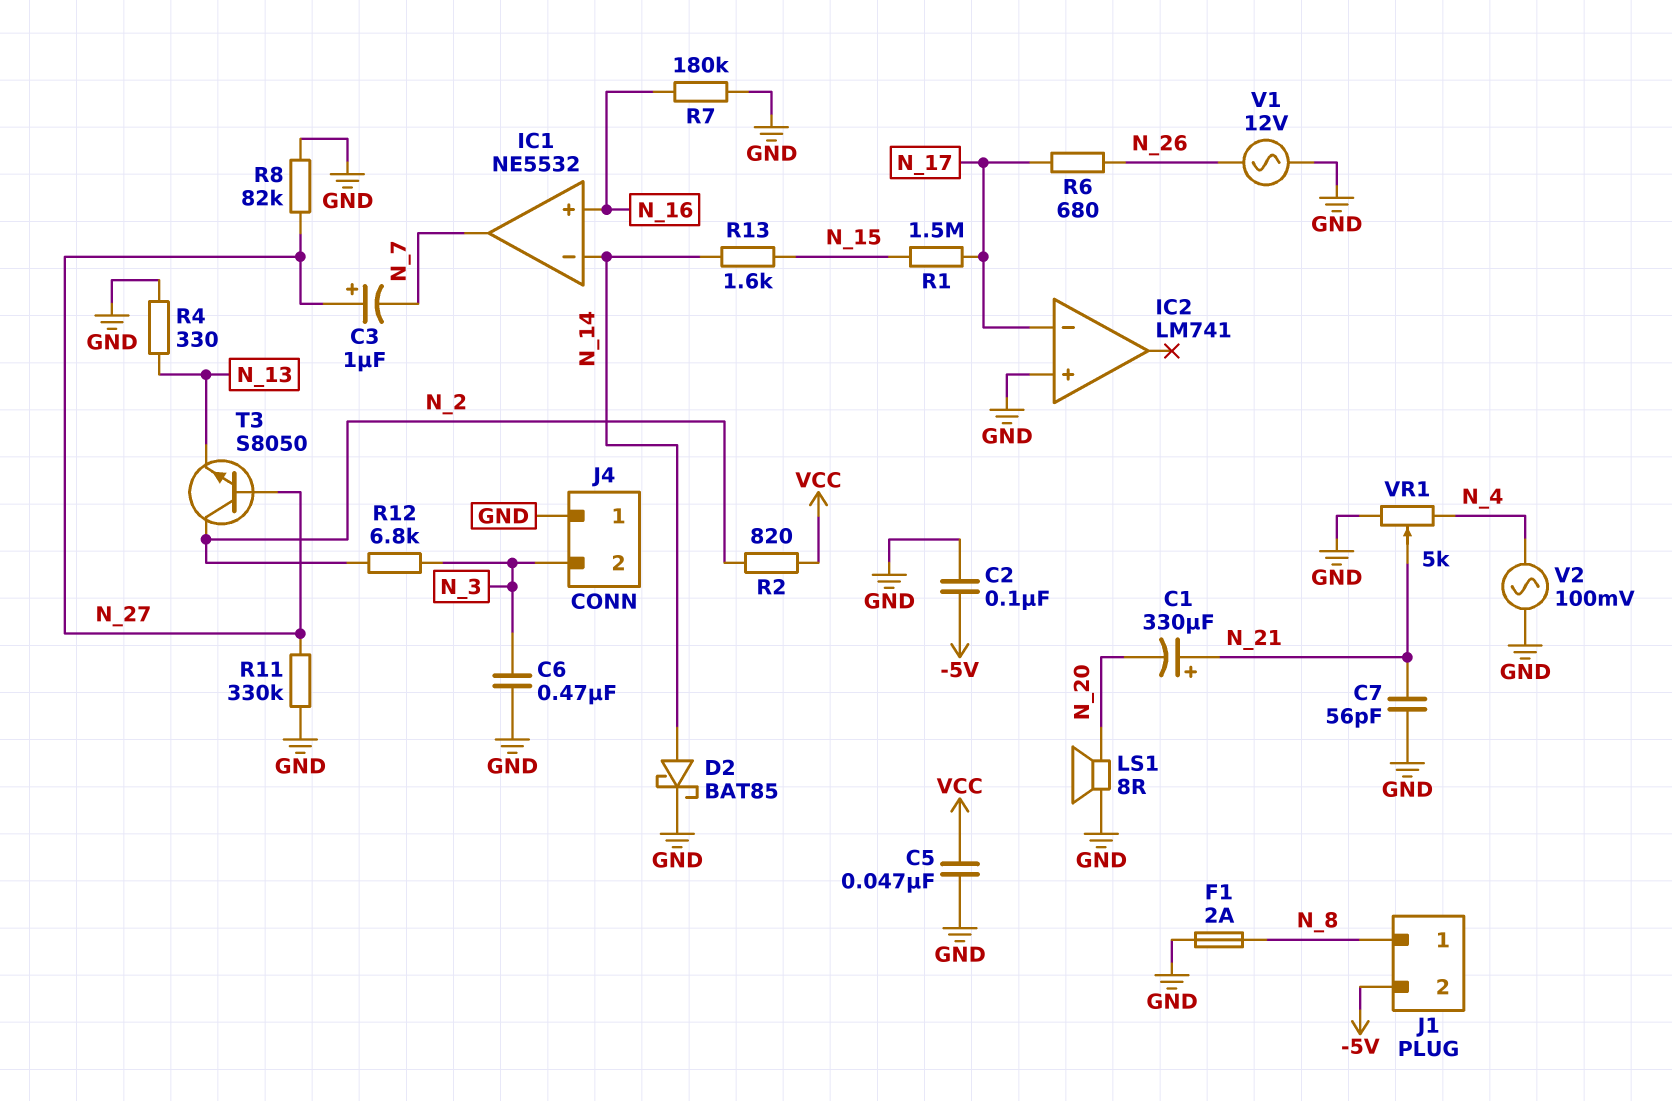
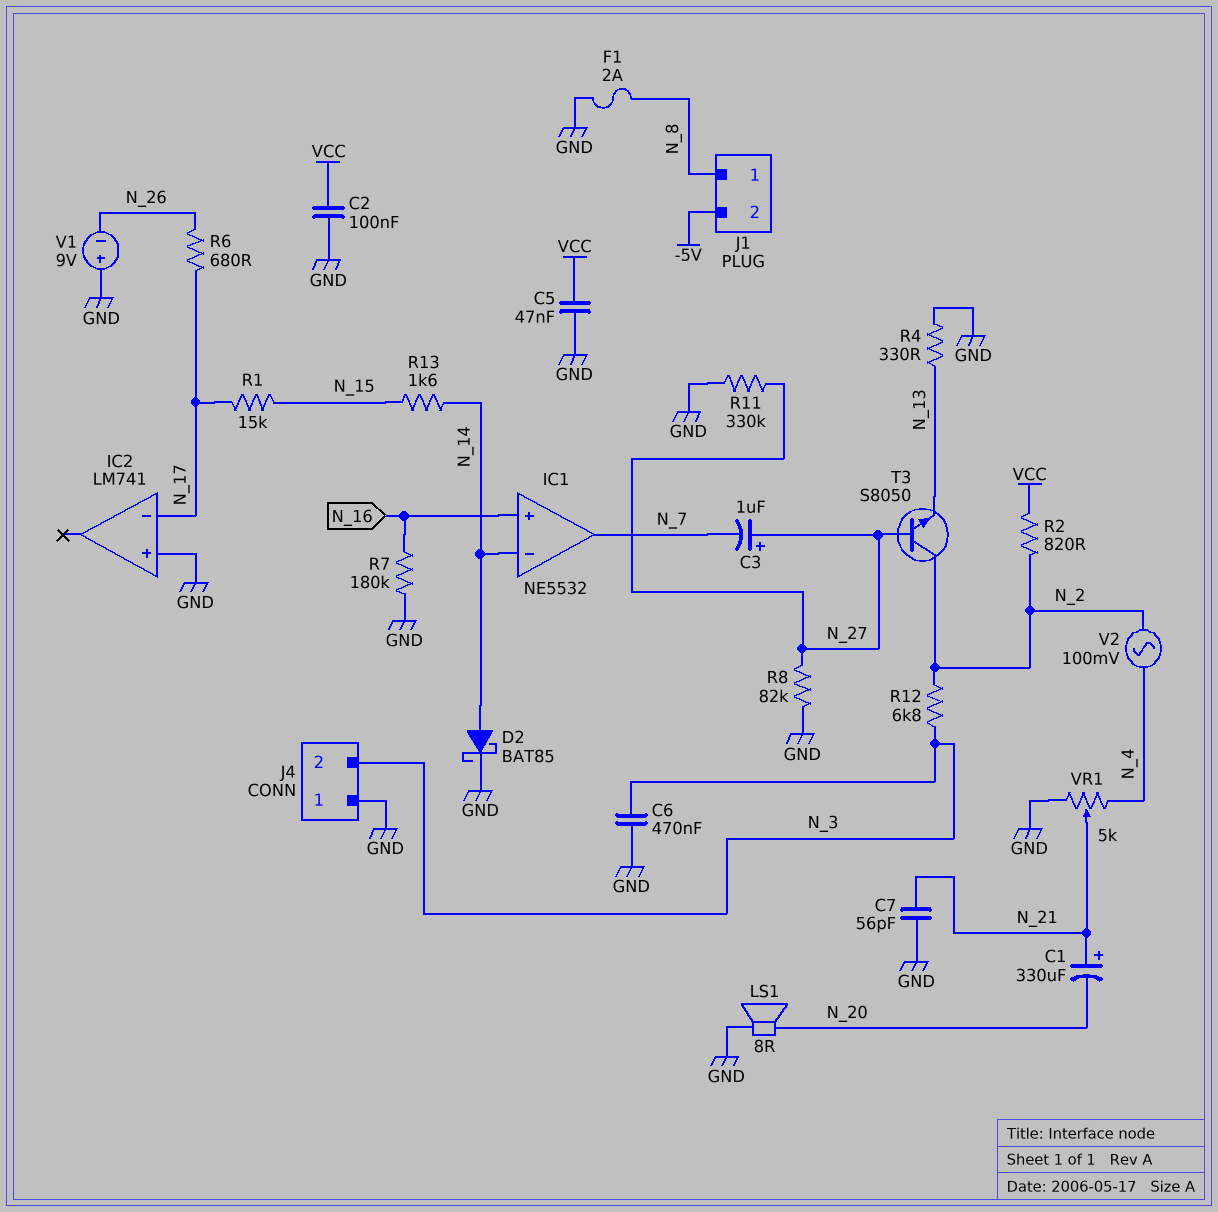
C2: 100nF (-5V, GND) -> 100nF (GND, VCC)
R1: 1.5M (N_15, N_17) -> 15k (N_15, N_17)
V1: AC 12V (GND, N_26) -> 9V (plus GND, minus N_26)
V2: AC 100mV (GND, N_4) -> AC 100mV (N_2, N_4)

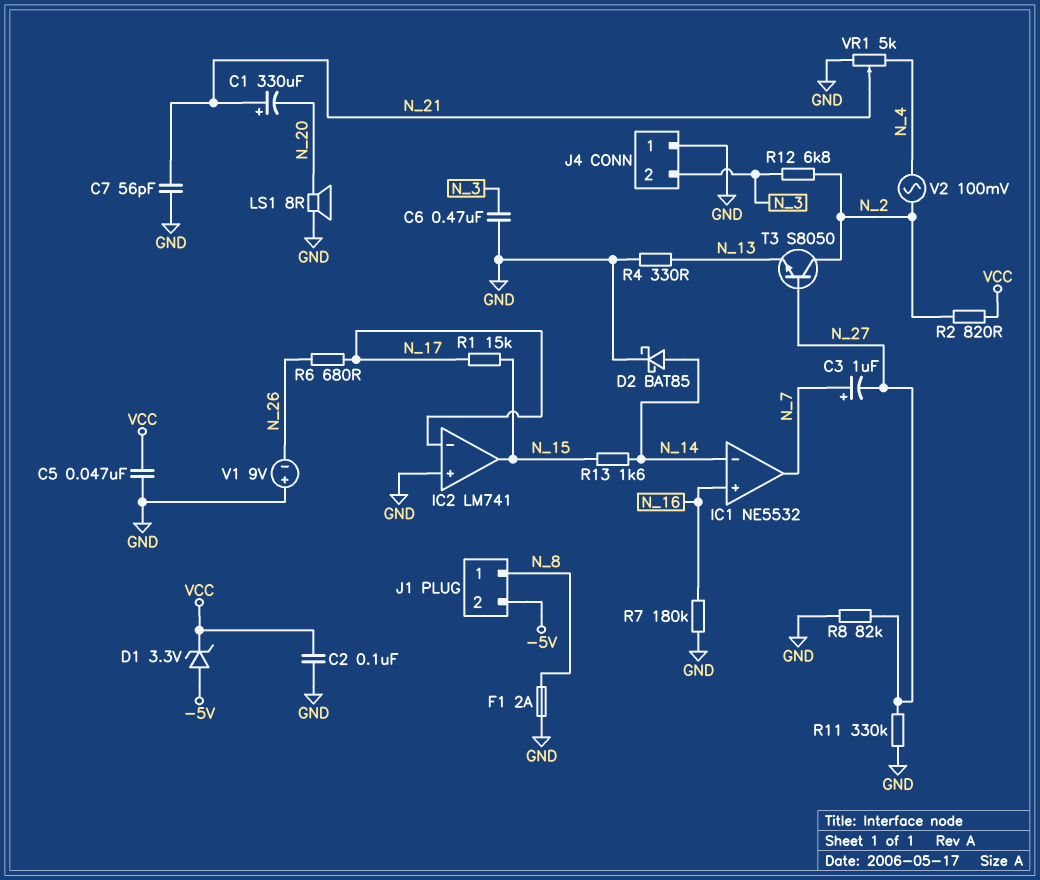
C3: 1uF (plus N_27, minus N_7) -> 1uF (plus N_7, minus N_27)
D1: none -> zener 3.3V (A -5V, K VCC)
IC2 pin out: none -> N_15

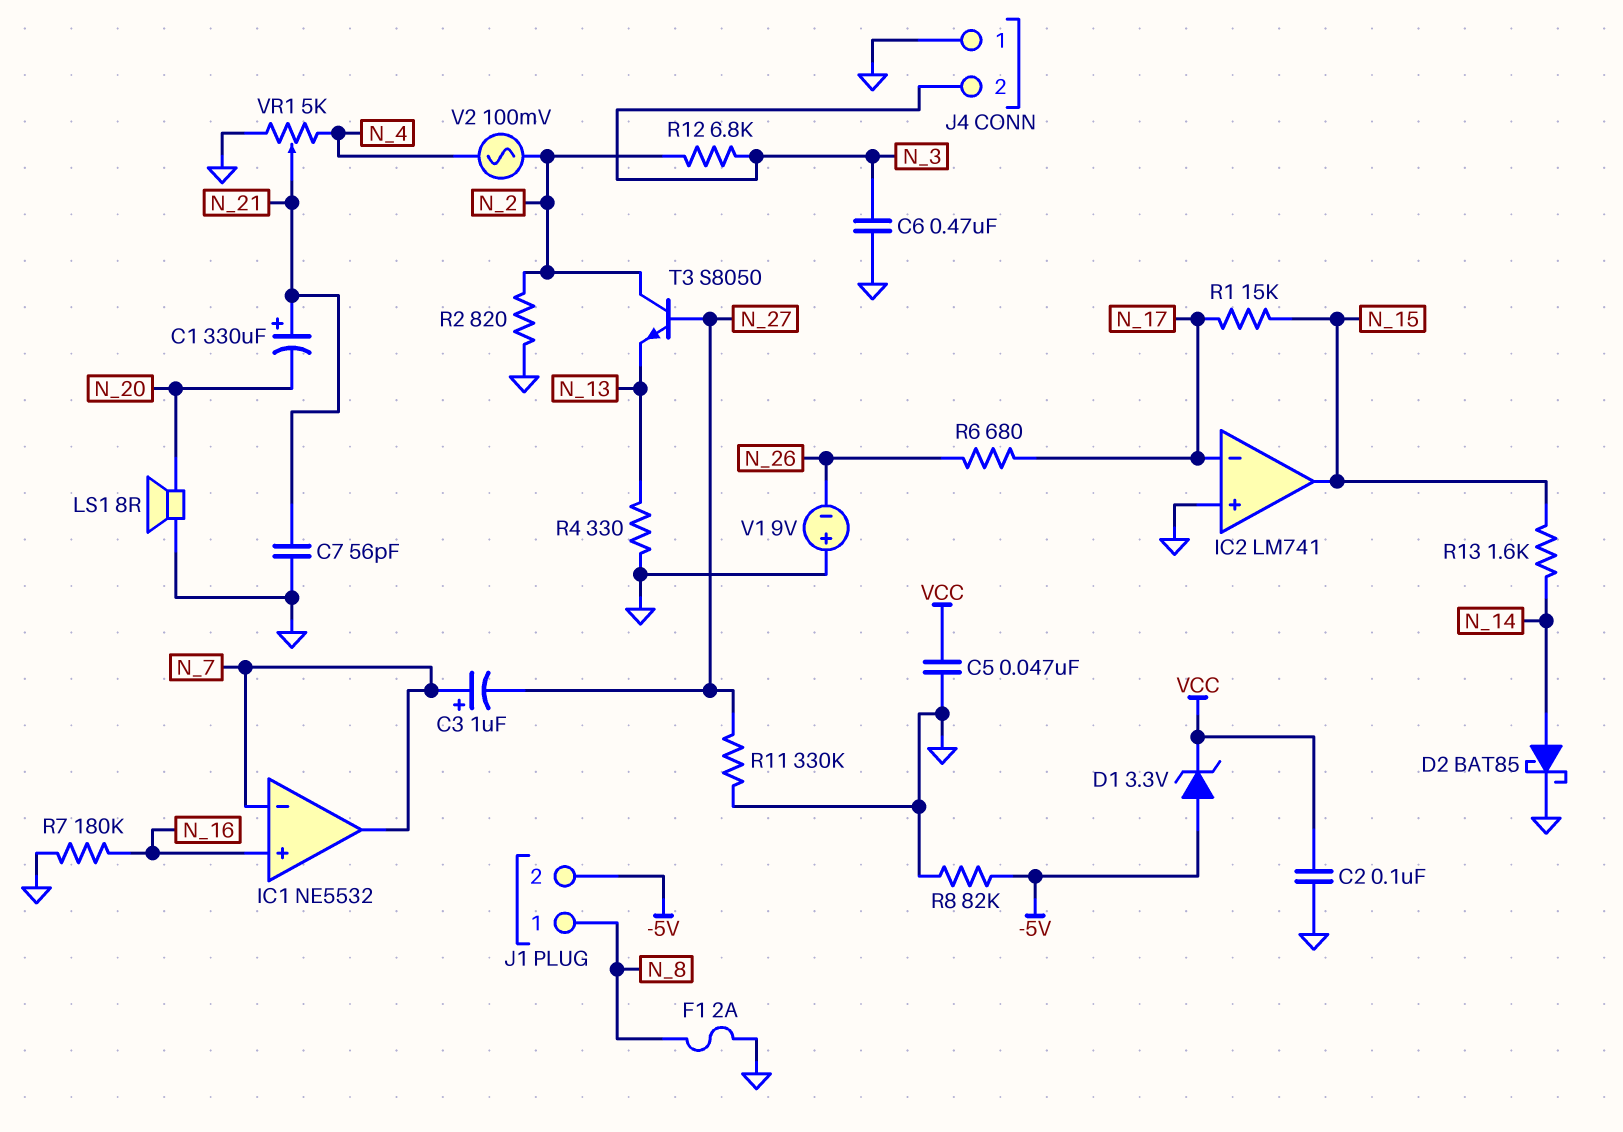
IC1 pin in-: N_14 -> N_7
R2: 820 (N_2, VCC) -> 820 (GND, N_2)
R8: 82k (GND, N_27) -> 82k (-5V, GND)

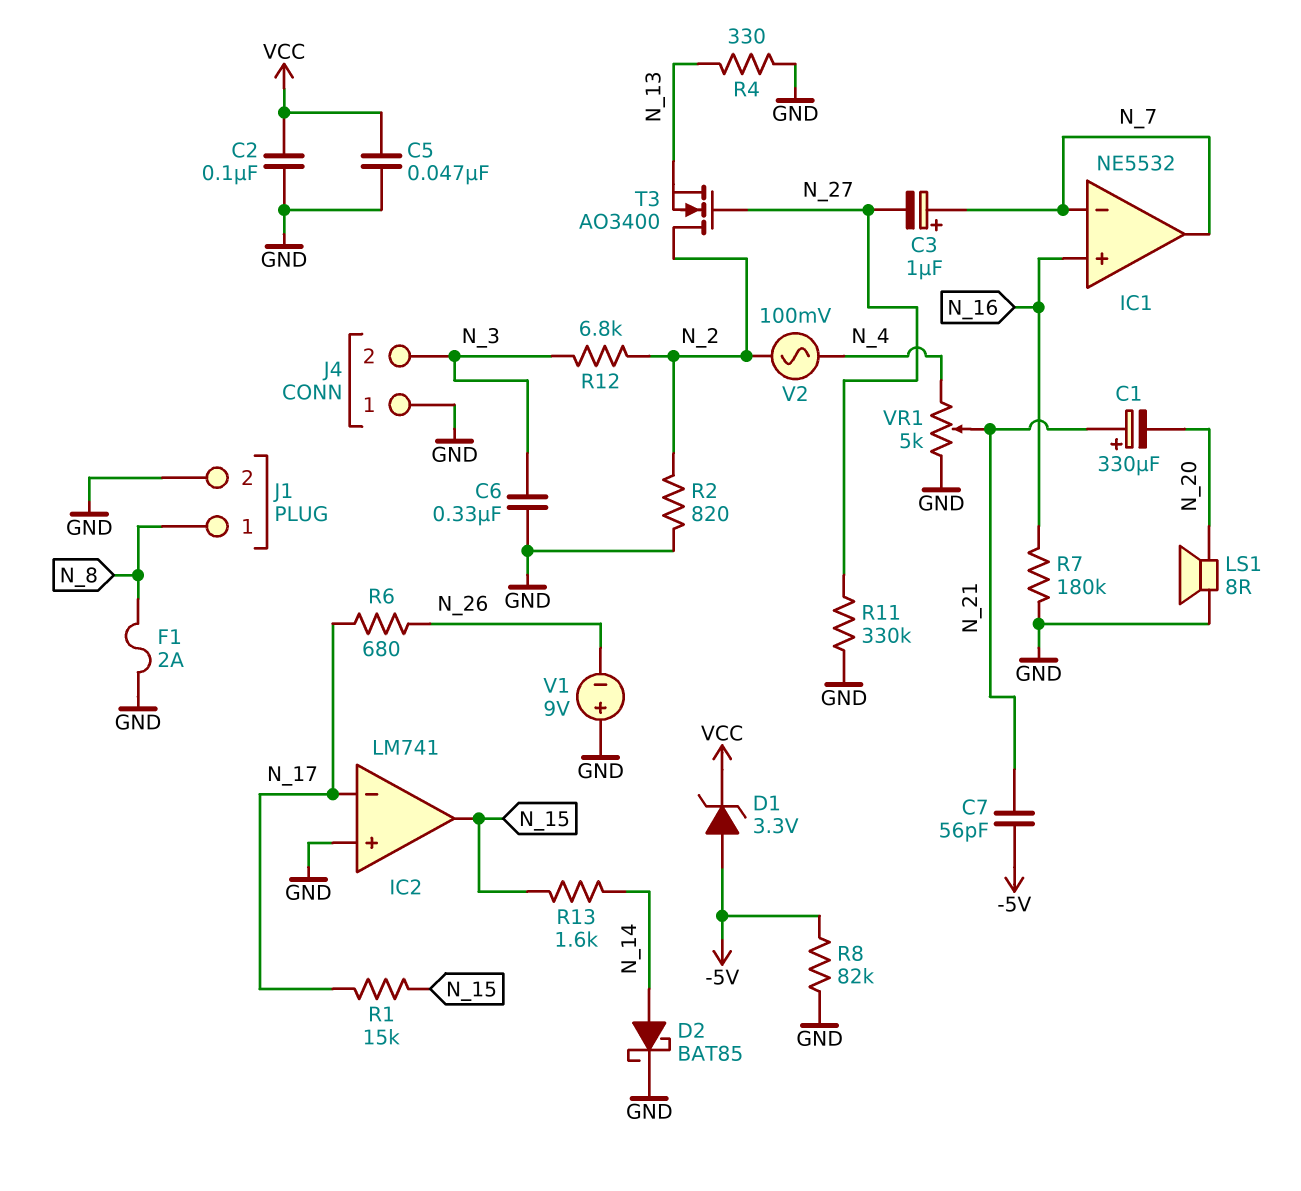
C6: 470nF (GND, N_3) -> 330nF (GND, N_3)
C7: 56pF (GND, N_21) -> 56pF (-5V, N_21)
J1 pin 2: -5V -> GND
T3: NPN S8050 (B N_27, C N_2, E N_13) -> NMOS AO3400 (G N_27, D N_2, S N_13)

